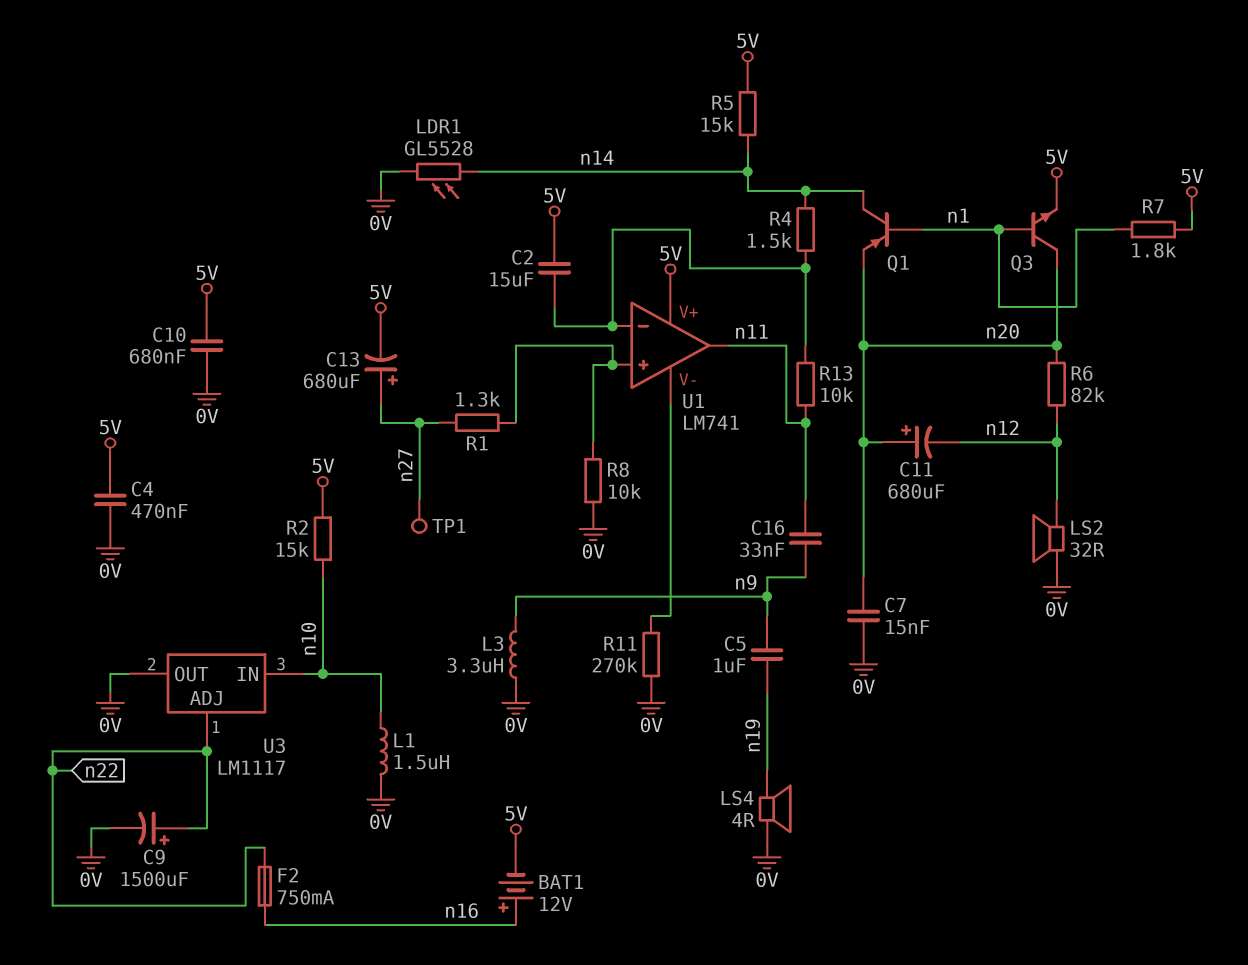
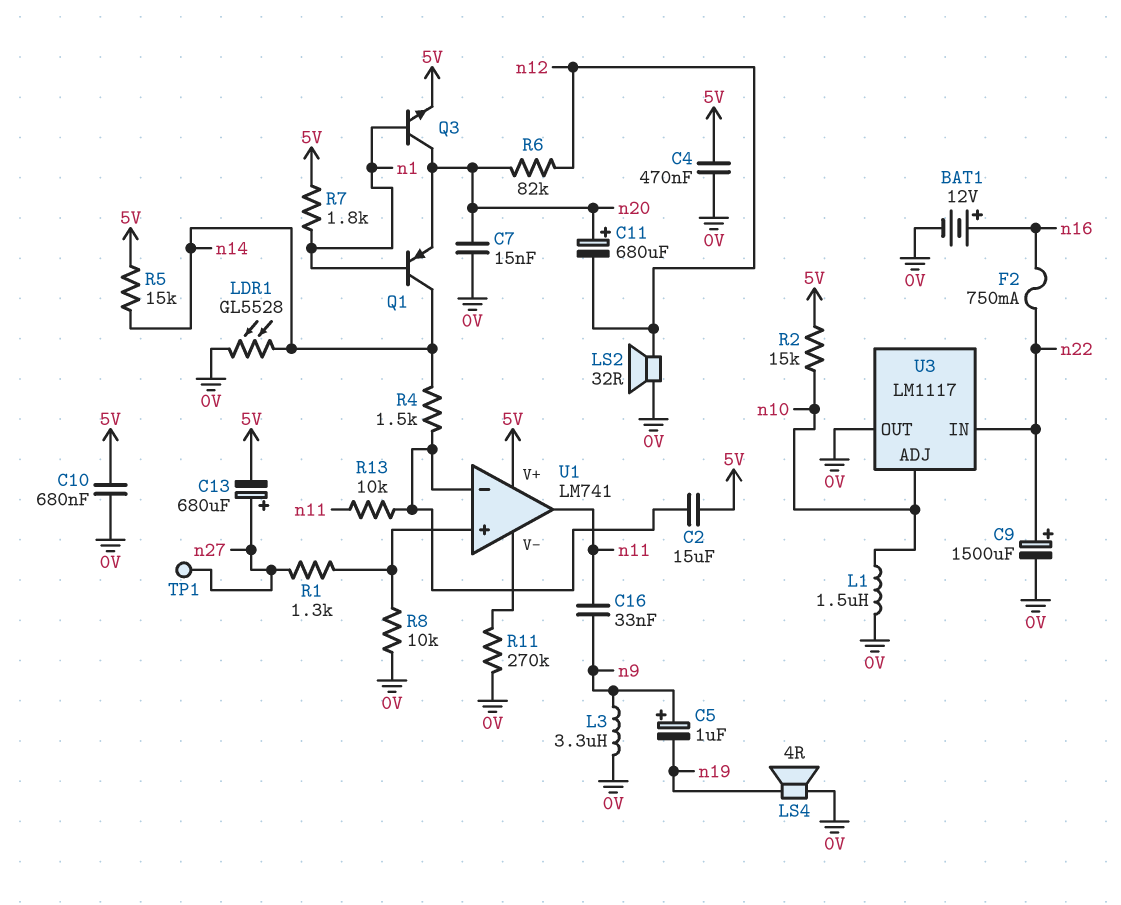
BAT1: 12V (plus n16, minus 5V) -> 12V (plus n16, minus 0V)
C5: 1uF (n9, n19) -> 1uF (plus n9, minus n19)
U3 pin ADJ: n22 -> n10
U3 pin IN: n10 -> n22

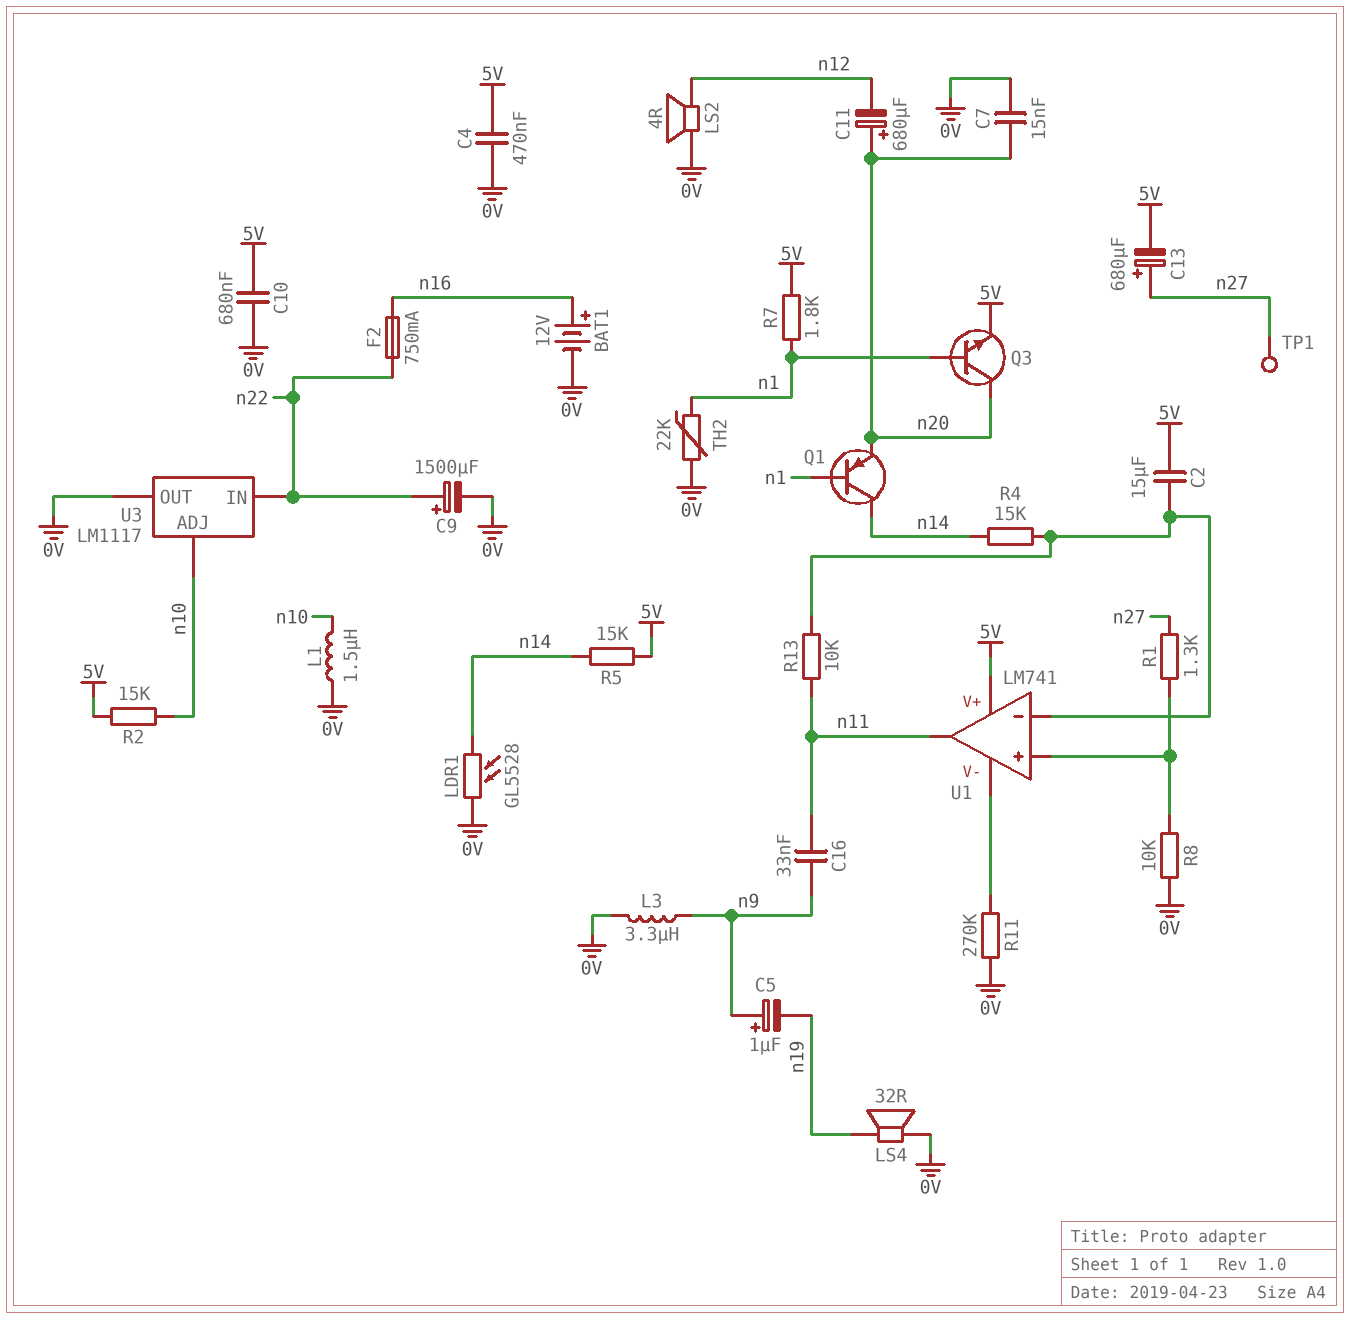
LS2: speaker 32R (0V, n12) -> speaker 4R (0V, n12)
LS4: speaker 4R (0V, n19) -> speaker 32R (0V, n19)
R4: 1.5k (U1/in-, n14) -> 15k (U1/in-, n14)
R6: 82k (n12, n20) -> none
TH2: none -> 22k (0V, n1)

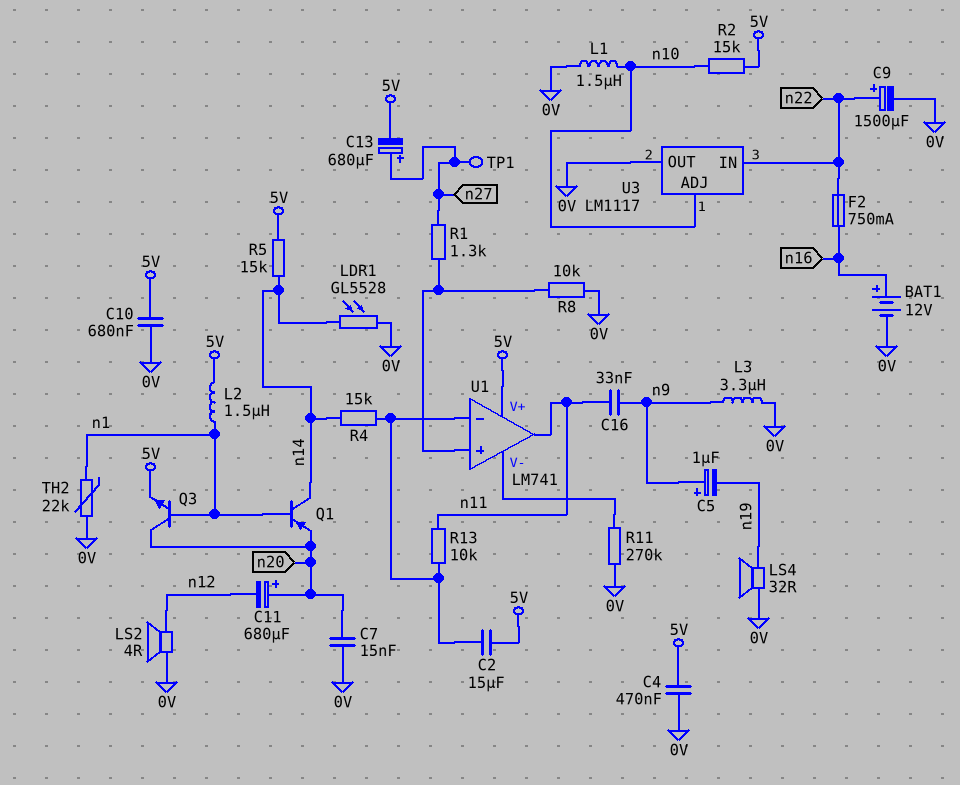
L2: none -> 1.5uH (5V, n1)
R7: 1.8k (5V, n1) -> none

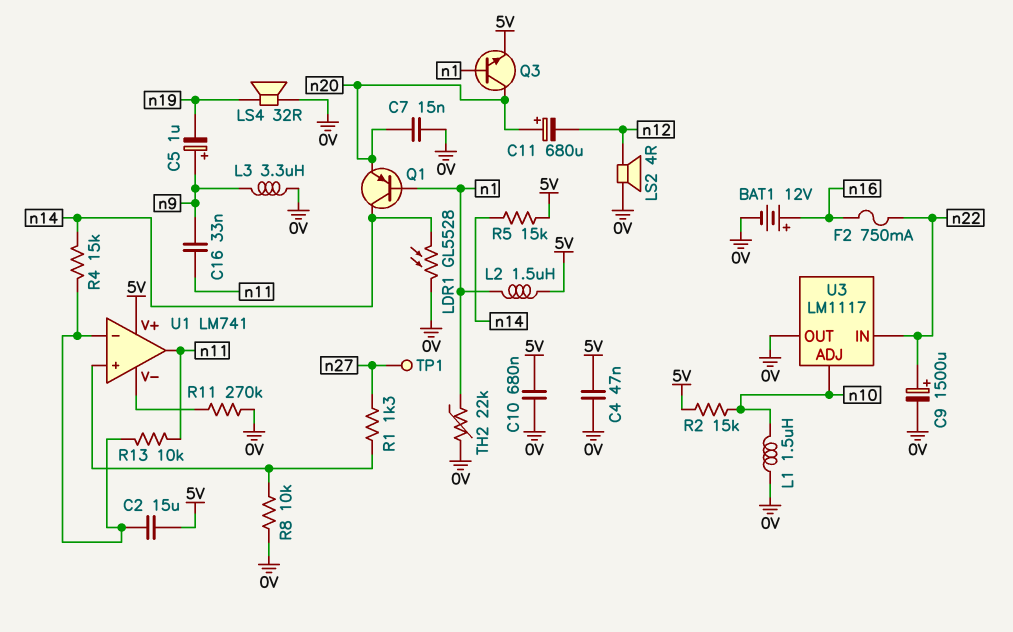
C4: 470nF (0V, 5V) -> 47nF (0V, 5V)
C13: 680uF (plus n27, minus 5V) -> none

